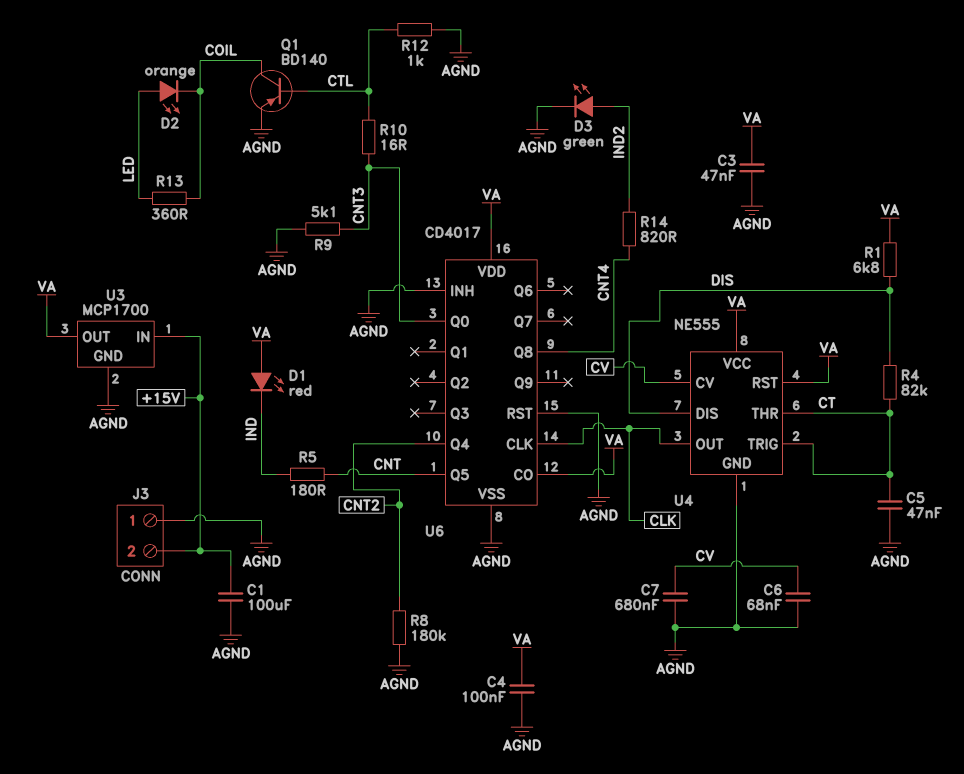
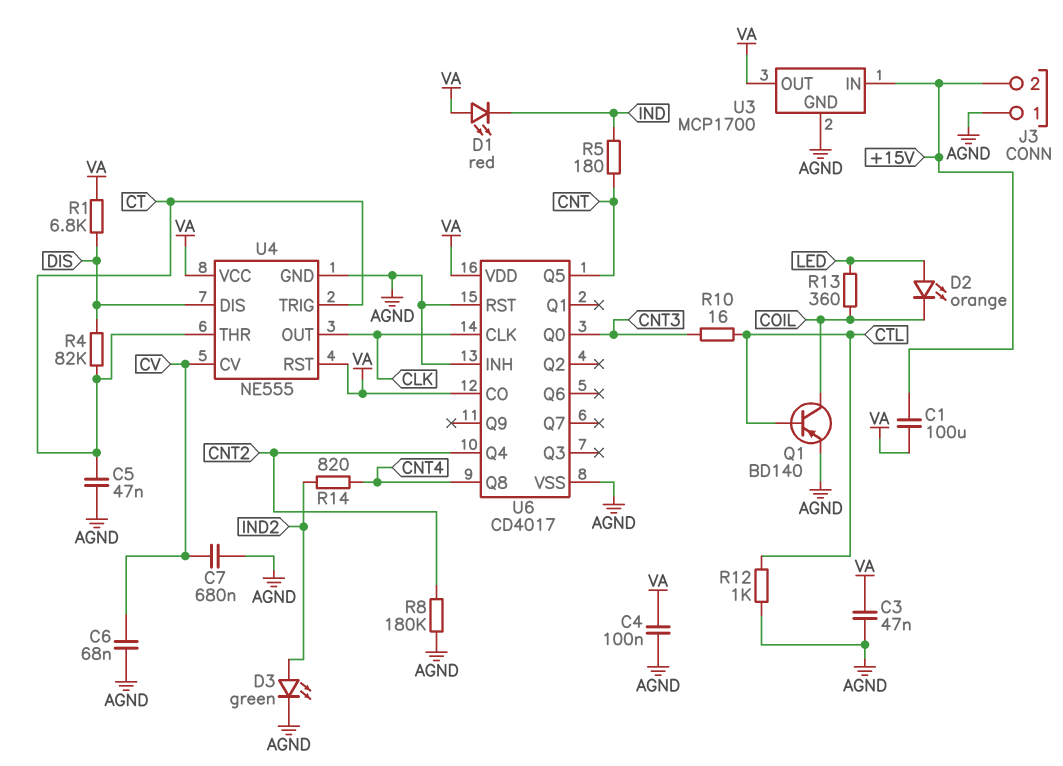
C1: 100uF (+15V, AGND) -> 100uF (+15V, VA)
R9: 5.1k (AGND, CNT3) -> none

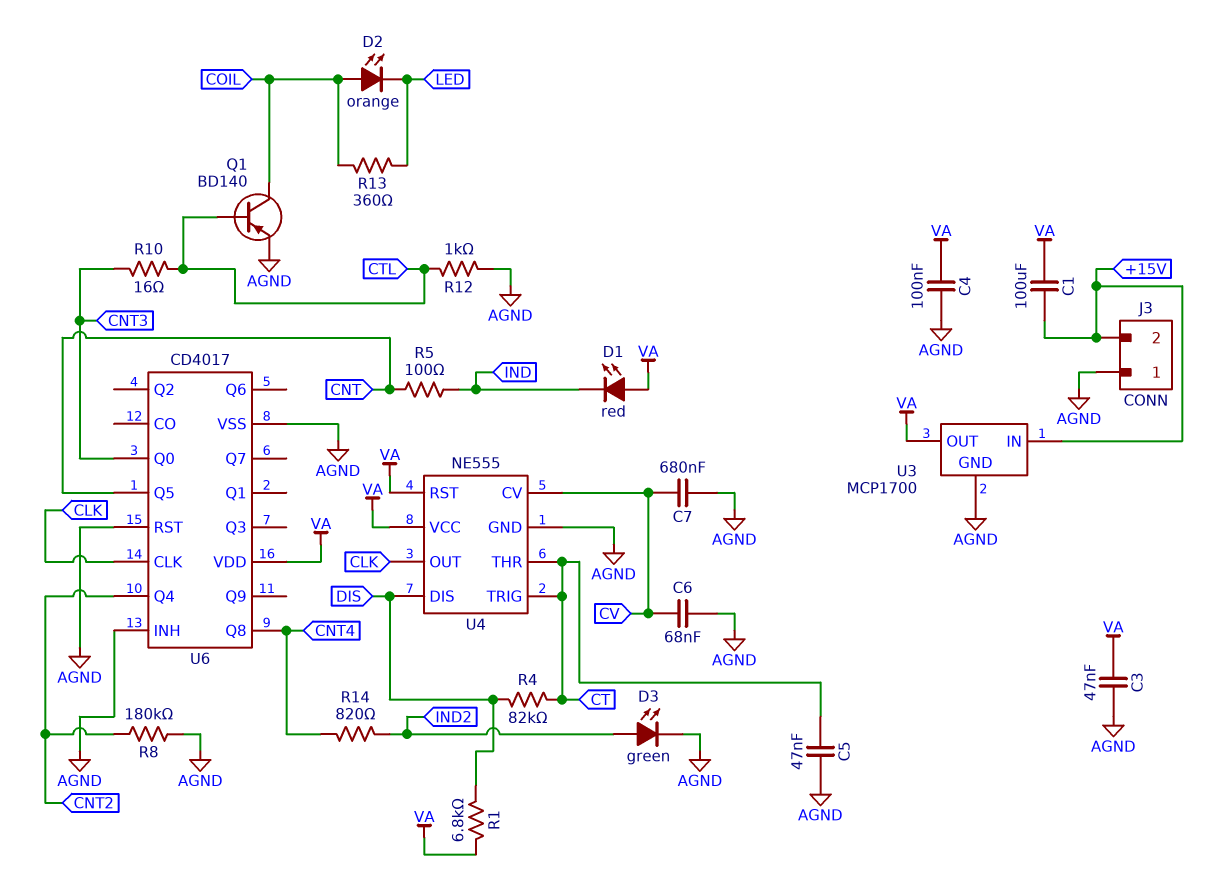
D2: LED orange (A LED, K COIL) -> LED orange (A COIL, K LED)
R5: 180 (CNT, IND) -> 100 (CNT, IND)
U6 pin CO: VA -> none

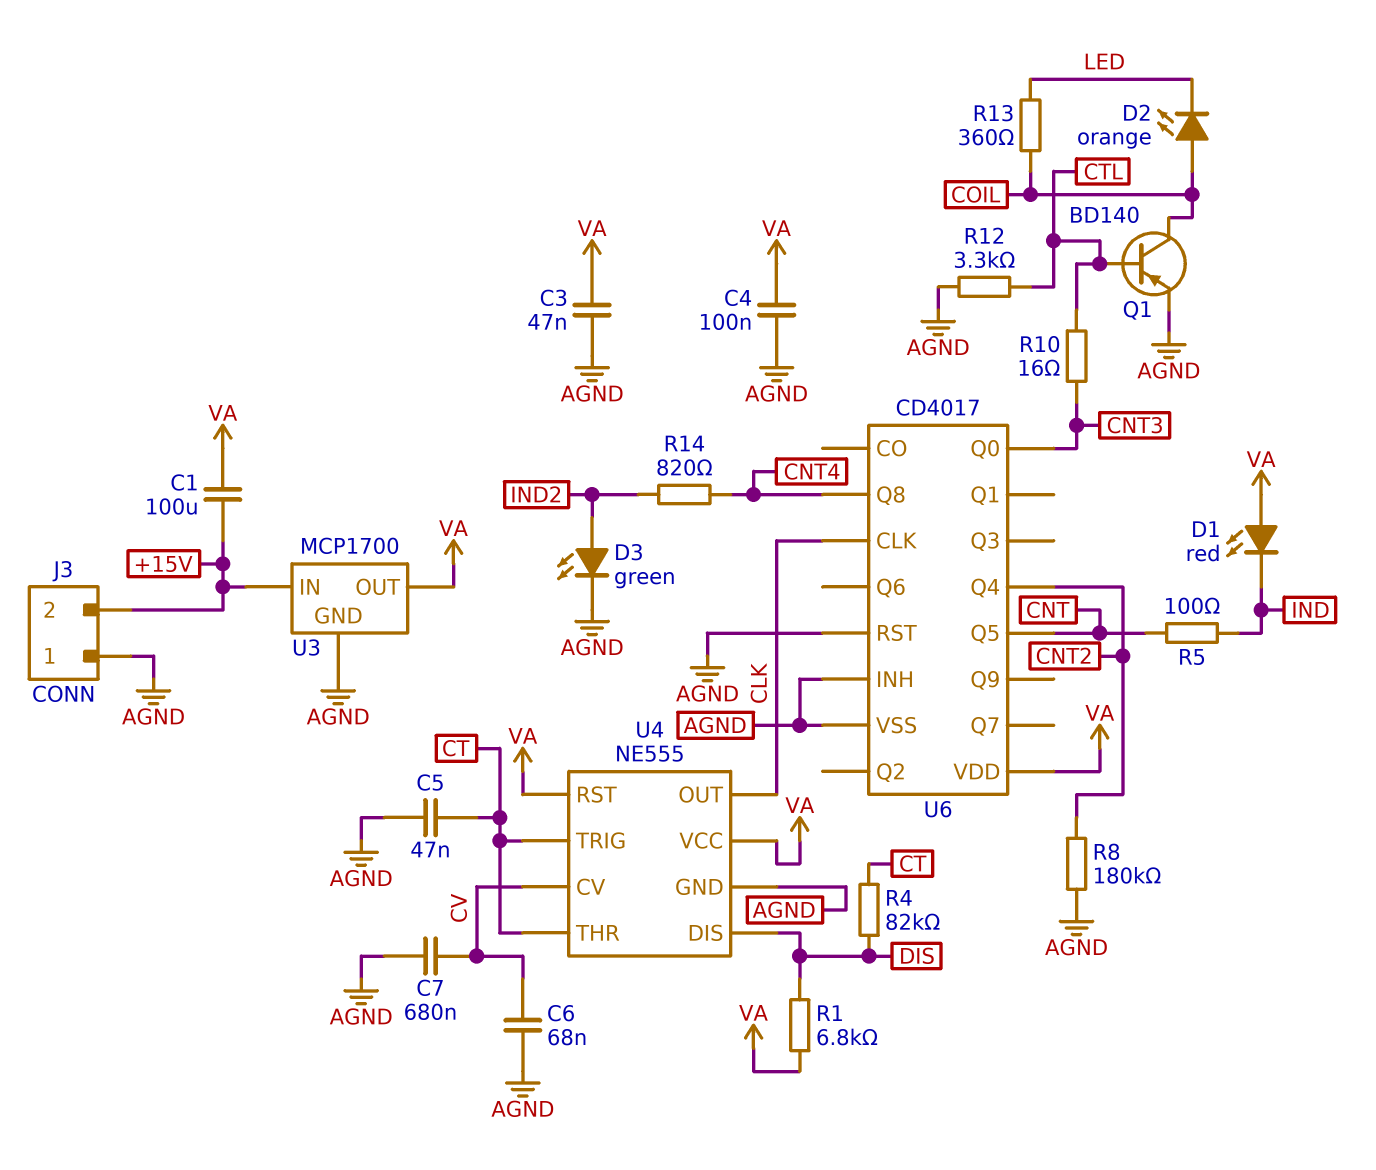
R12: 1k (AGND, CTL) -> 3.3k (AGND, CTL)

